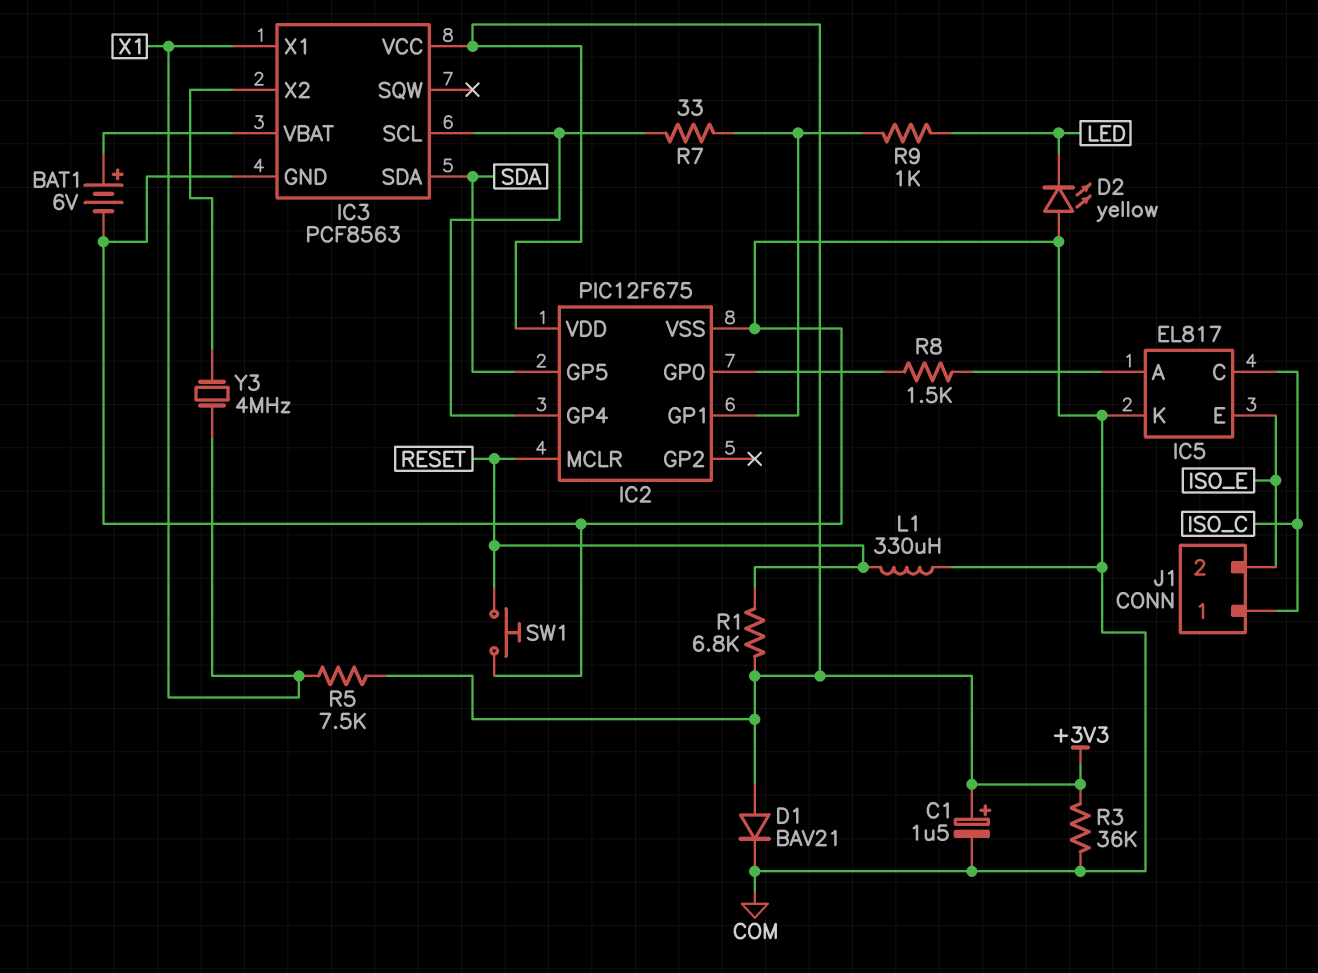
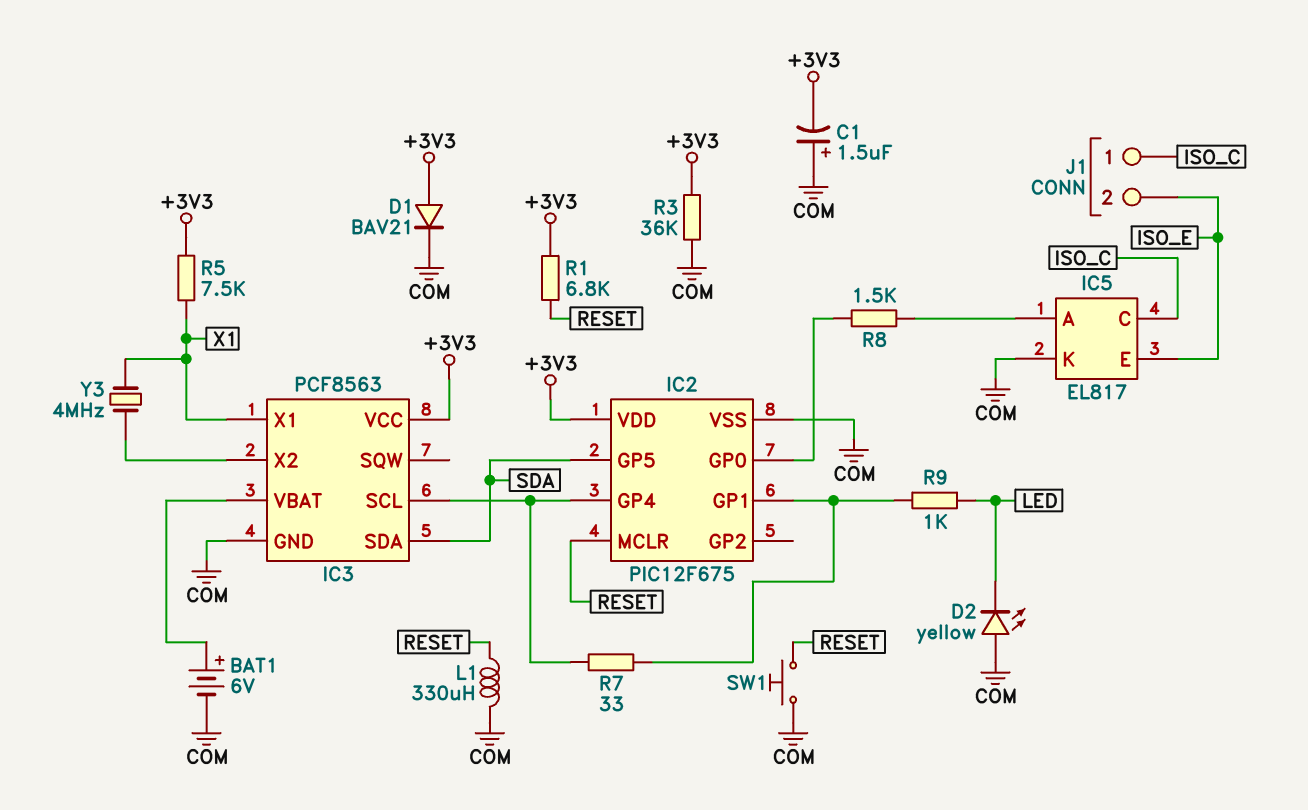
C1: 1.5uF (plus +3V3, minus COM) -> 1.5uF (plus COM, minus +3V3)

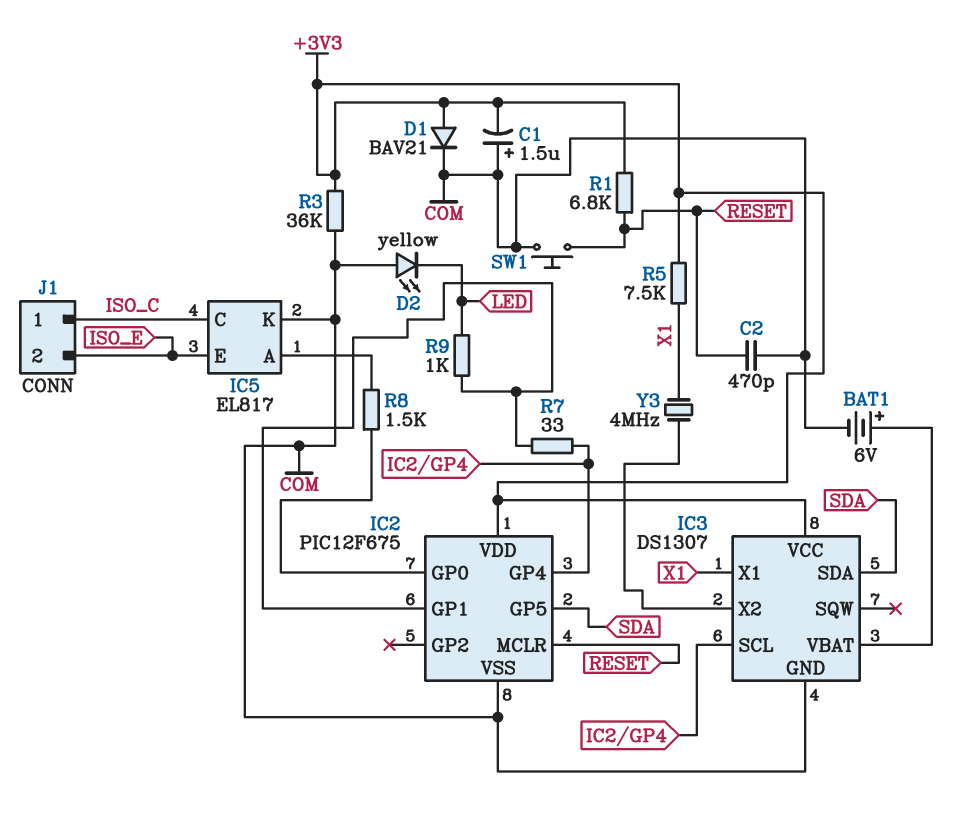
C2: none -> 470pF (COM, RESET)
IC3: PCF8563 -> DS1307
L1: 330uH (COM, RESET) -> none

